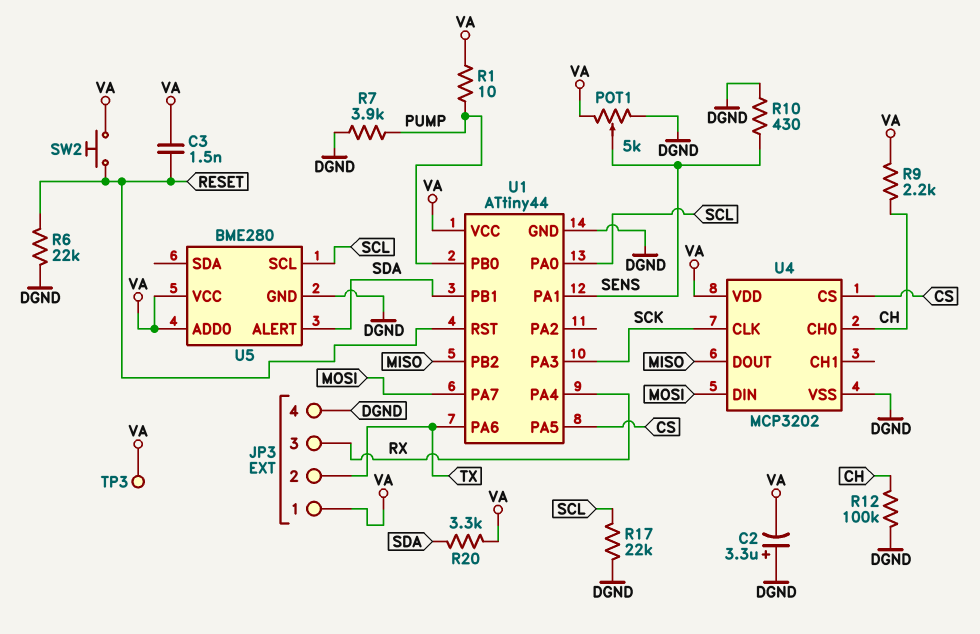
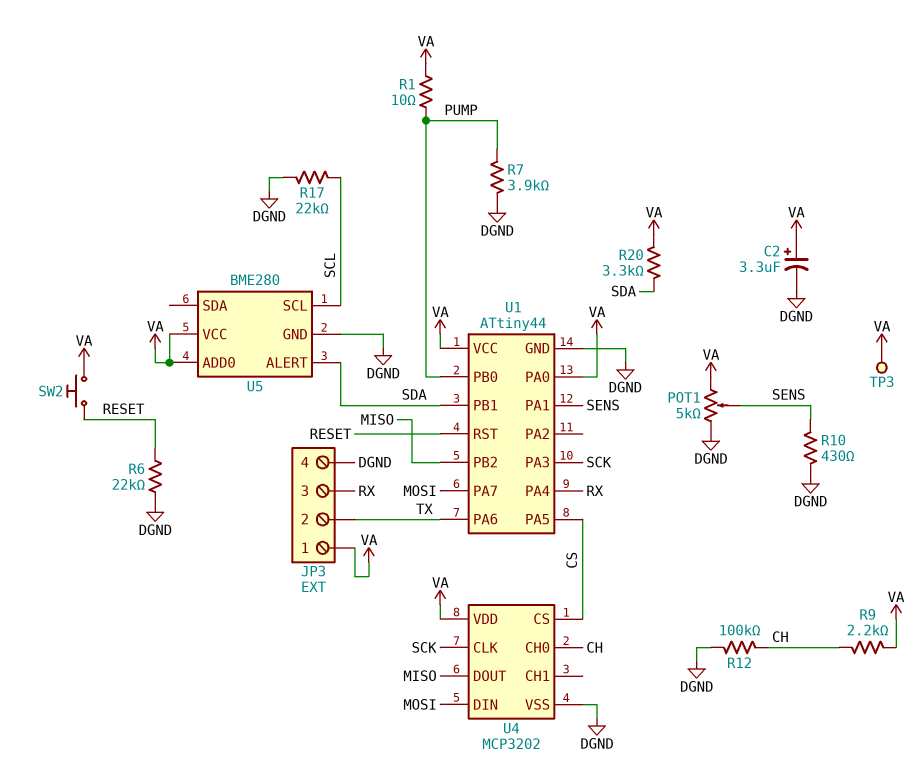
C2: 3.3uF (plus DGND, minus VA) -> 3.3uF (plus VA, minus DGND)
C3: 1.5nF (RESET, VA) -> none
U1 pin PA0: SCL -> VA

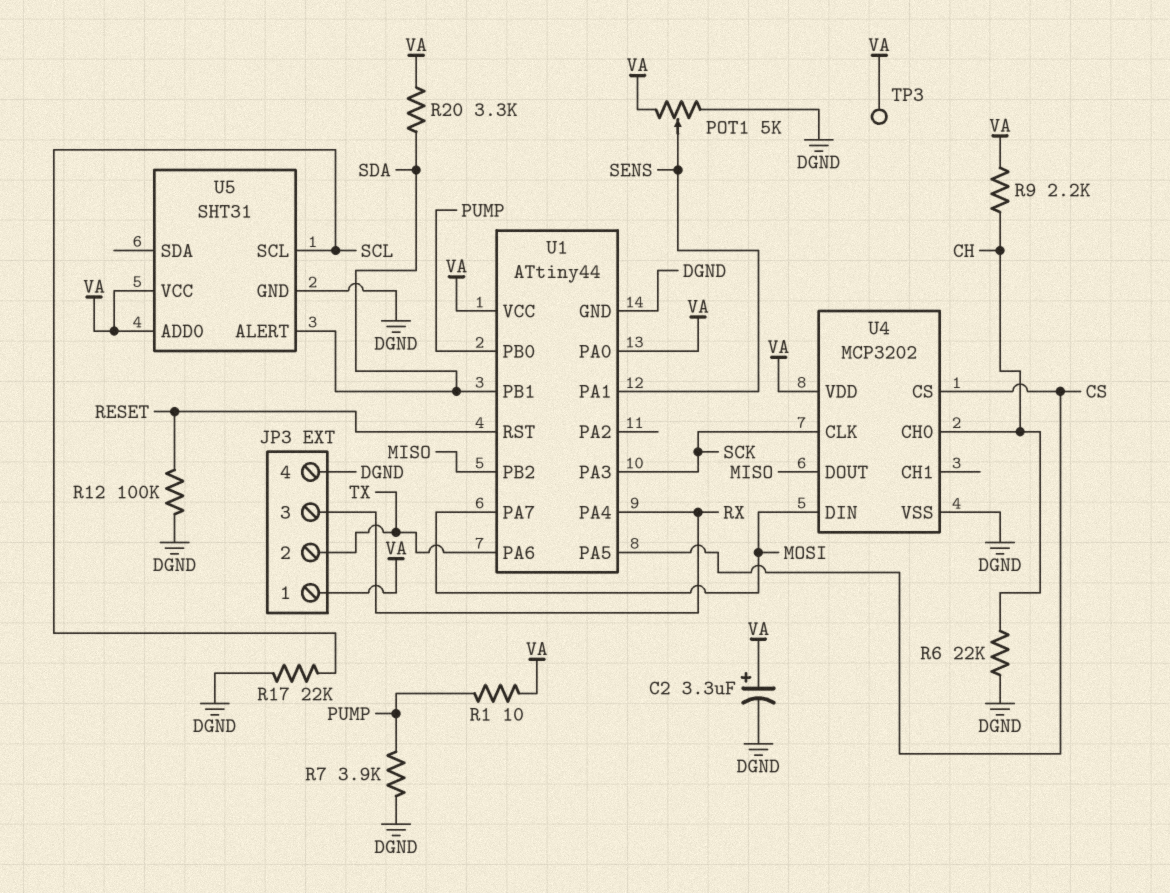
R6: 22k (DGND, RESET) -> 22k (CH, DGND)
R10: 430 (DGND, SENS) -> none
R12: 100k (CH, DGND) -> 100k (DGND, RESET)
SW2: button (RESET, VA) -> none
U5: BME280 -> SHT31

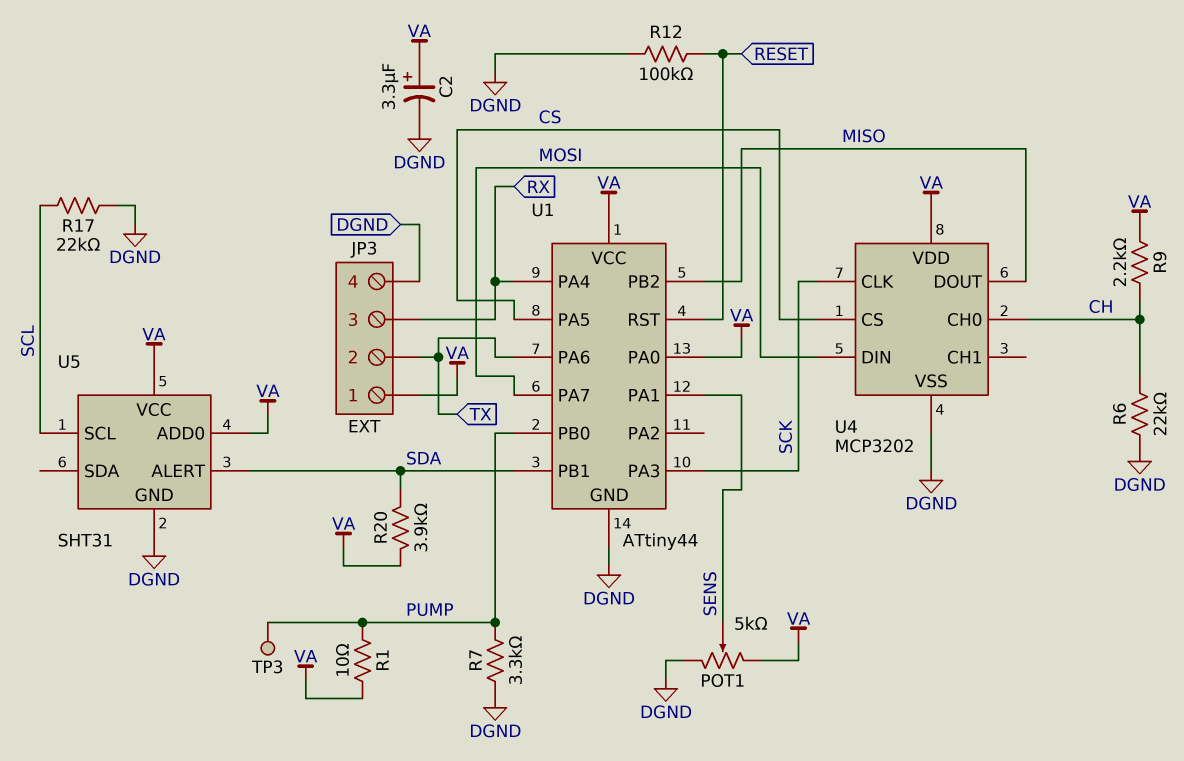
R7: 3.9k (DGND, PUMP) -> 3.3k (DGND, PUMP)
R20: 3.3k (SDA, VA) -> 3.9k (SDA, VA)
TP3: test point (VA) -> test point (PUMP)

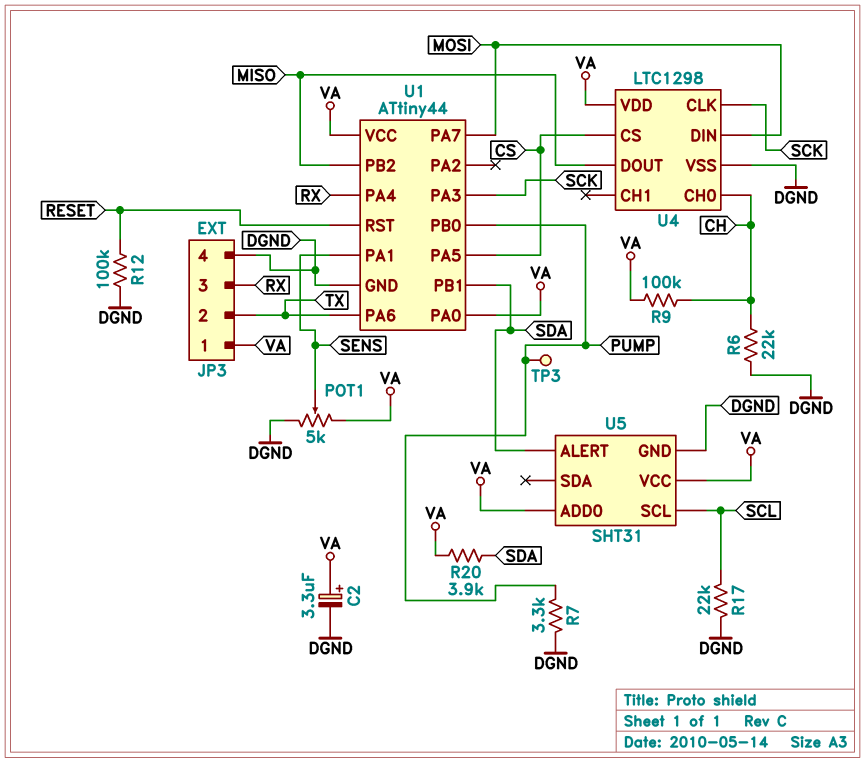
R1: 10 (PUMP, VA) -> none
R9: 2.2k (CH, VA) -> 100k (CH, VA)
U4: MCP3202 -> LTC1298

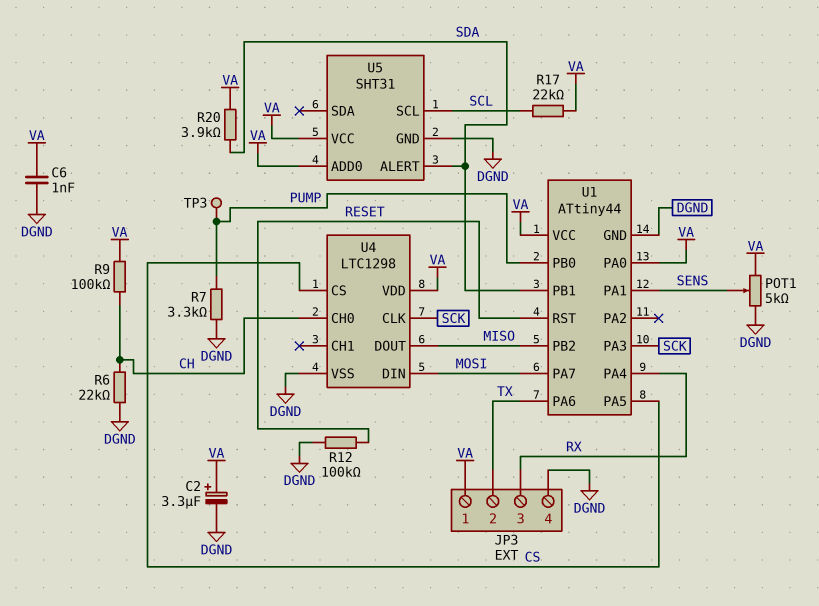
C6: none -> 1nF (DGND, VA)
R17: 22k (DGND, SCL) -> 22k (SCL, VA)

